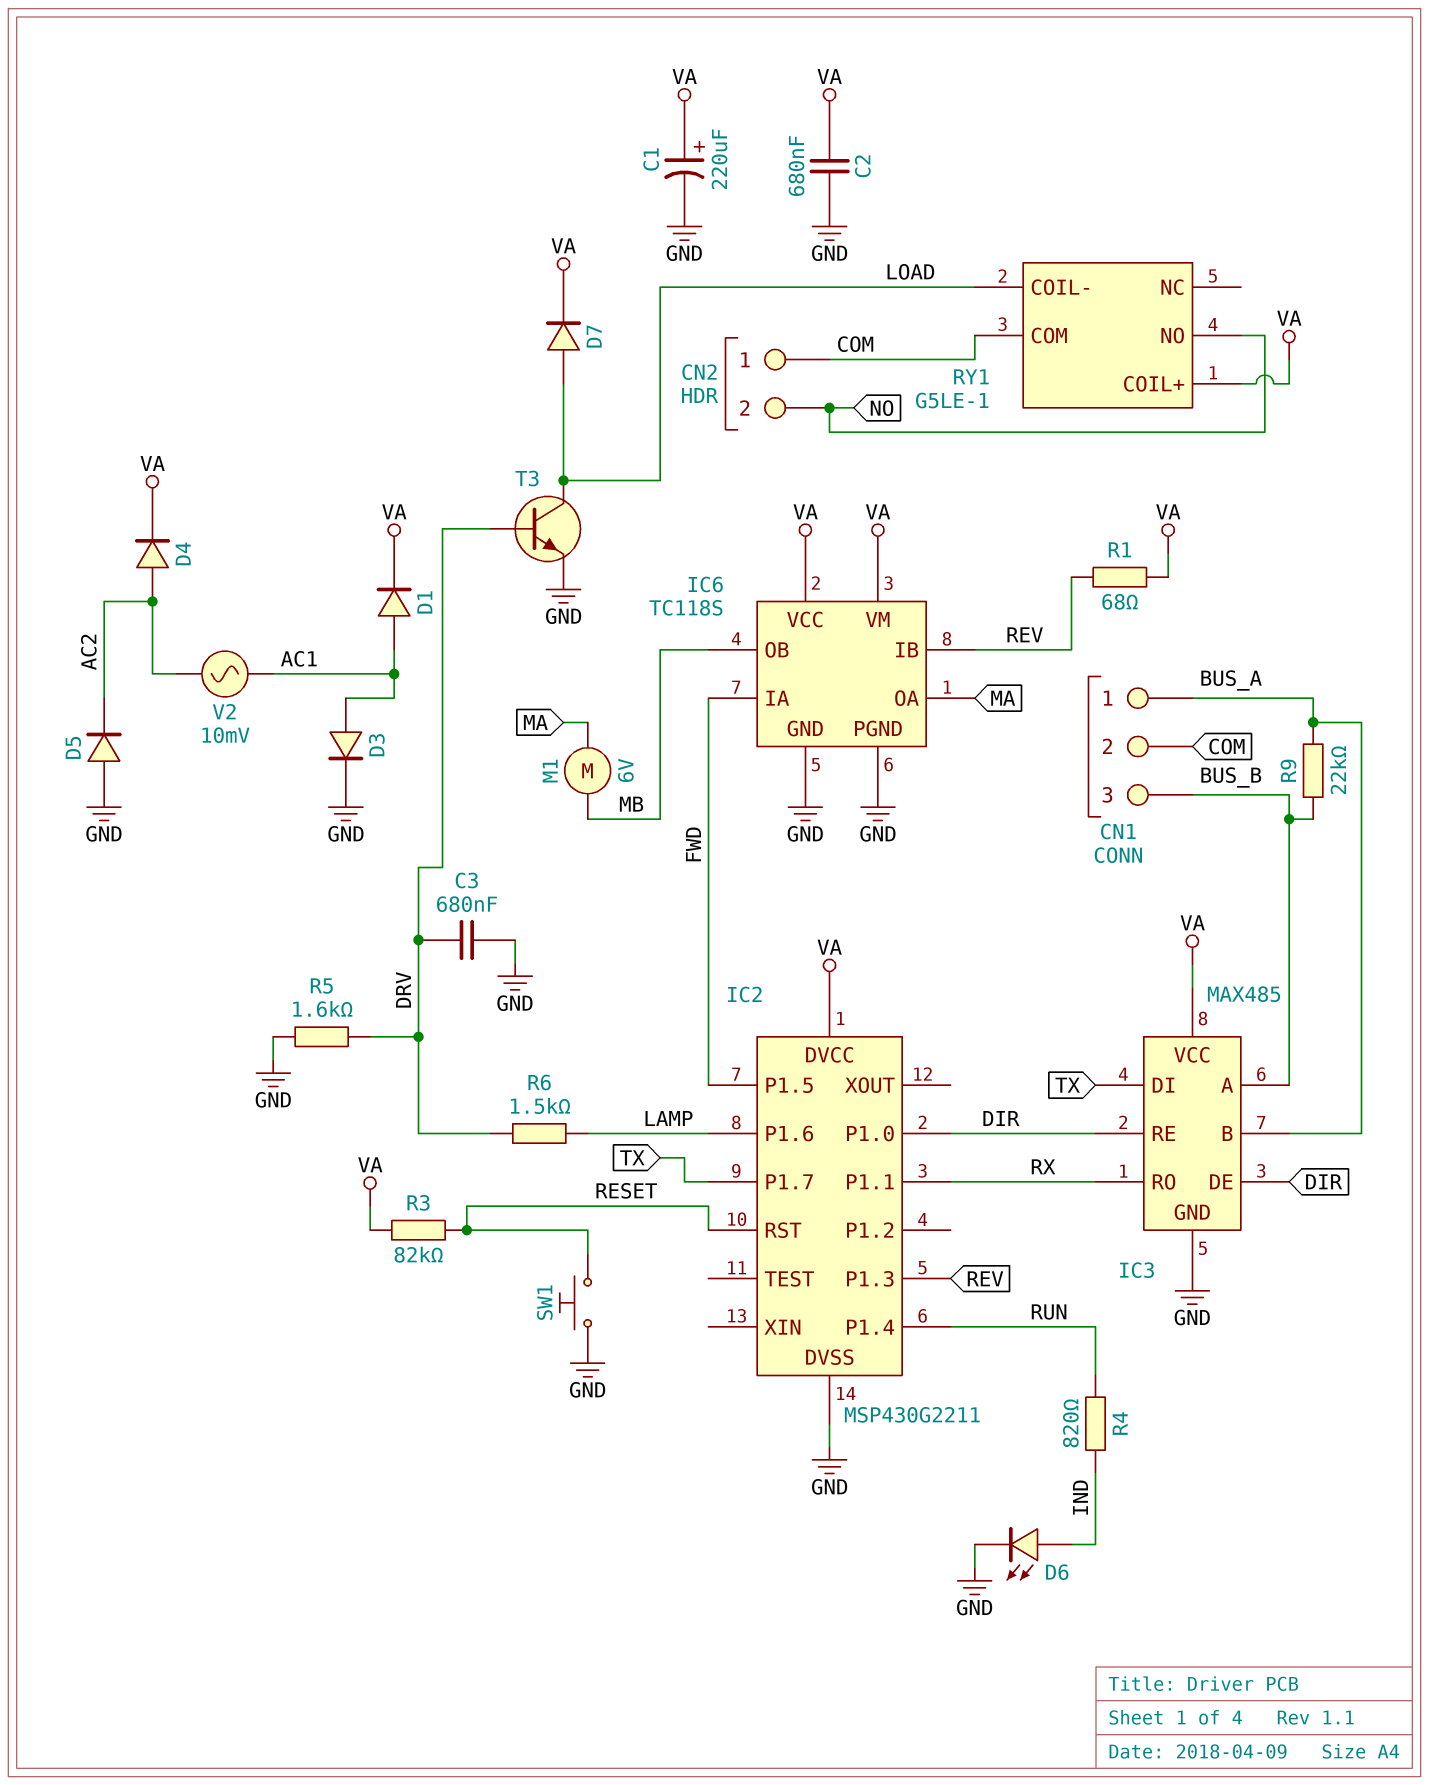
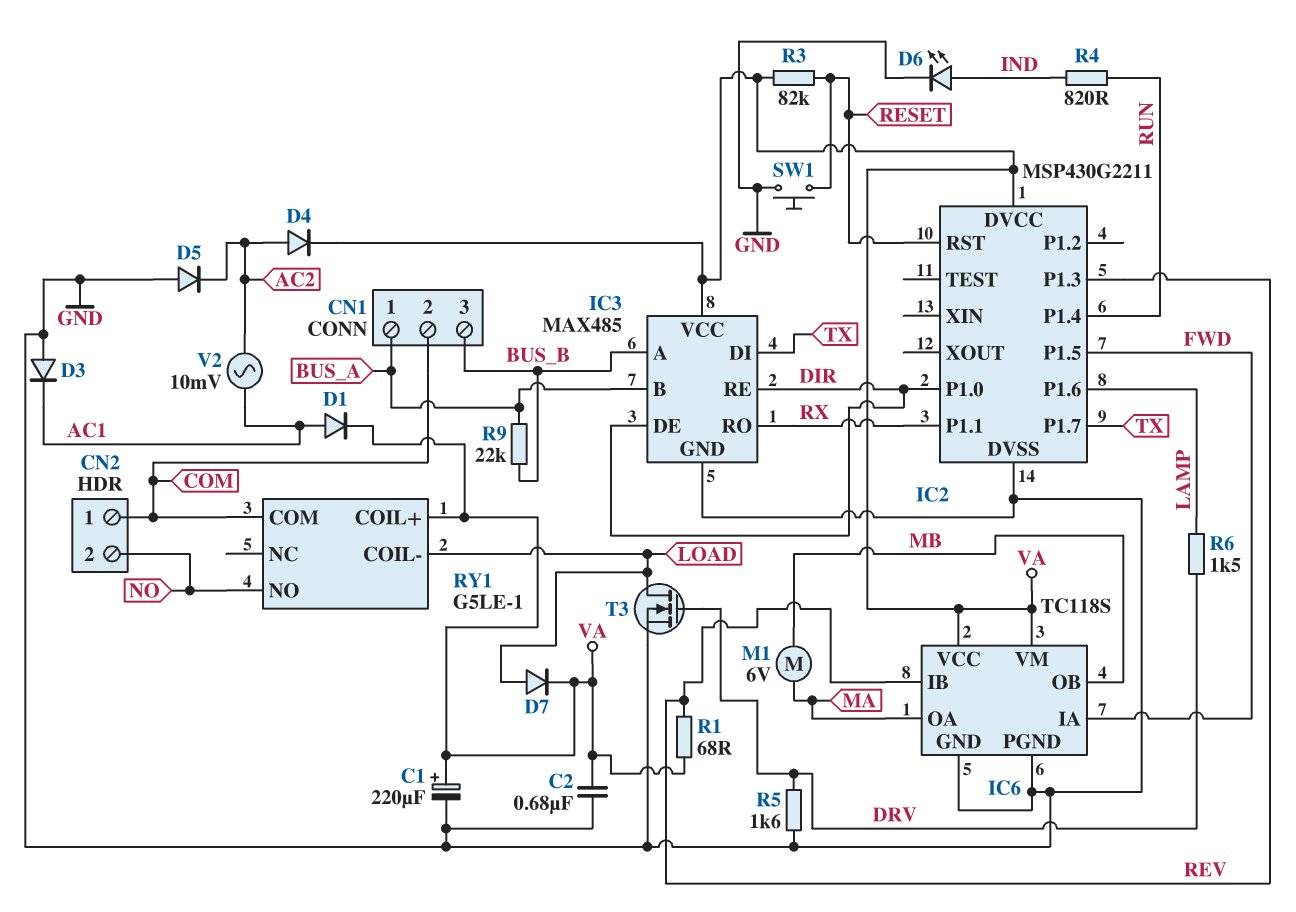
C3: 680nF (DRV, GND) -> none
D3: diode (A AC1, K GND) -> diode (A GND, K AC1)
T3: NPN (B DRV, C LOAD, E GND) -> NMOS (G DRV, D LOAD, S GND)

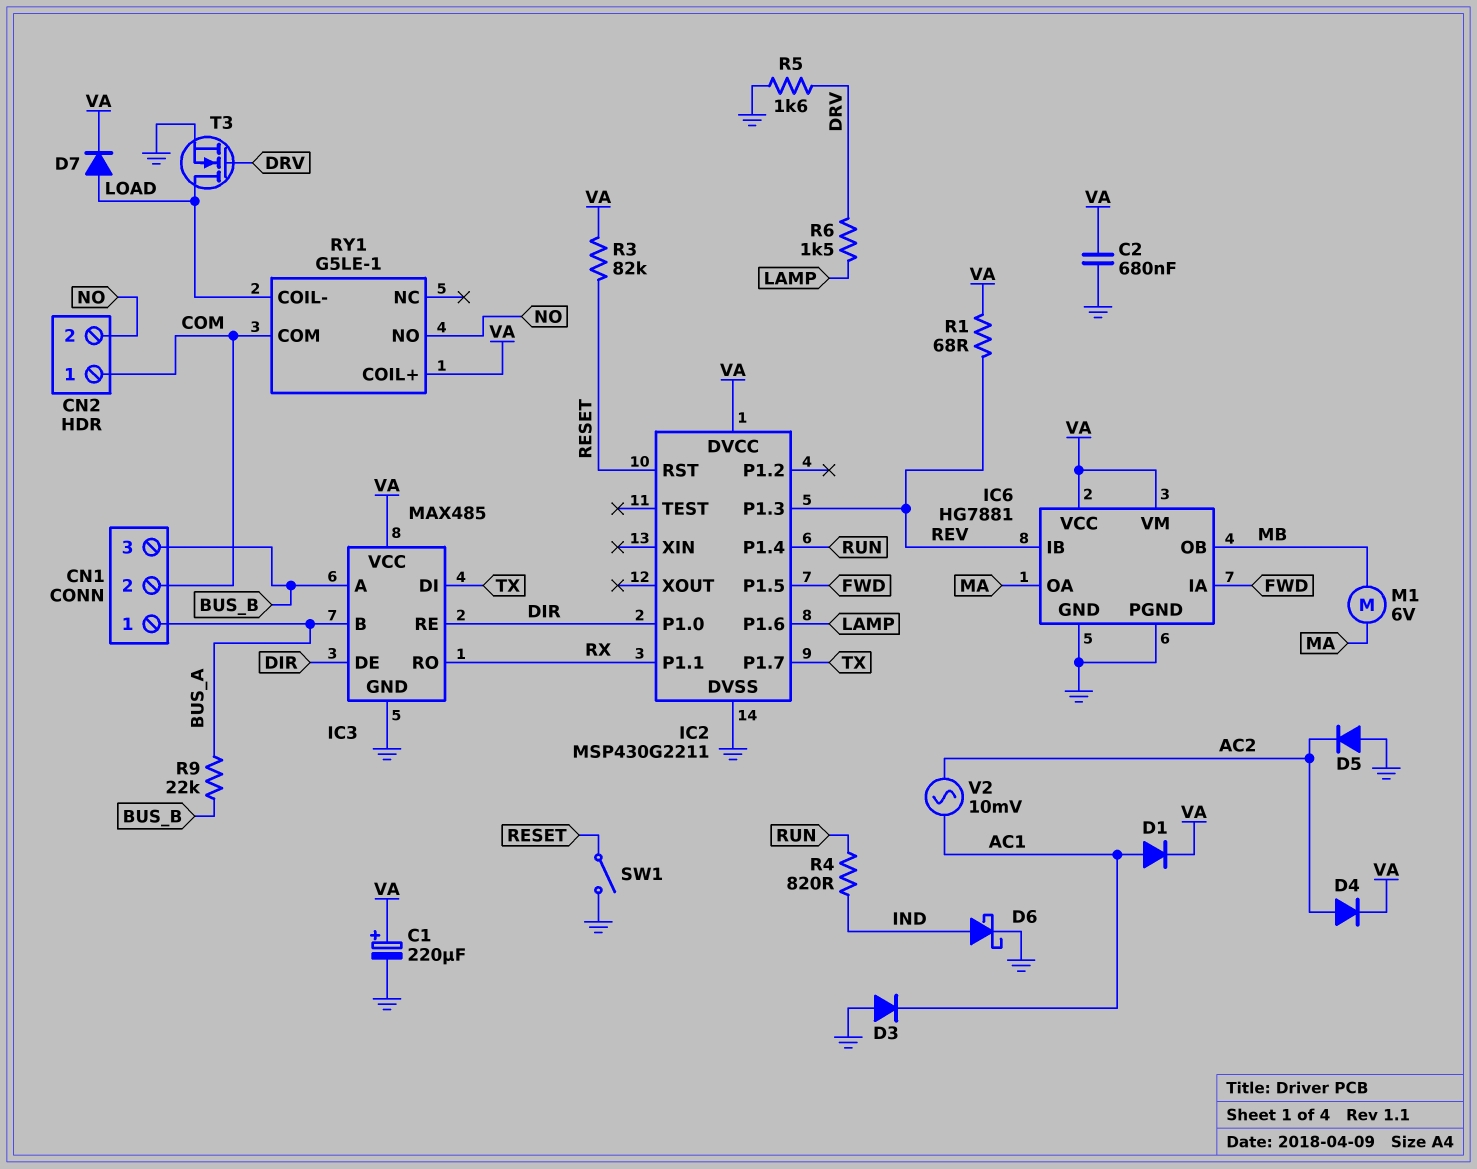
D6: LED (A IND, K GND) -> schottky (A IND, K GND)
IC6: TC118S -> HG7881
SW1: button (GND, RESET) -> switch (GND, RESET)

